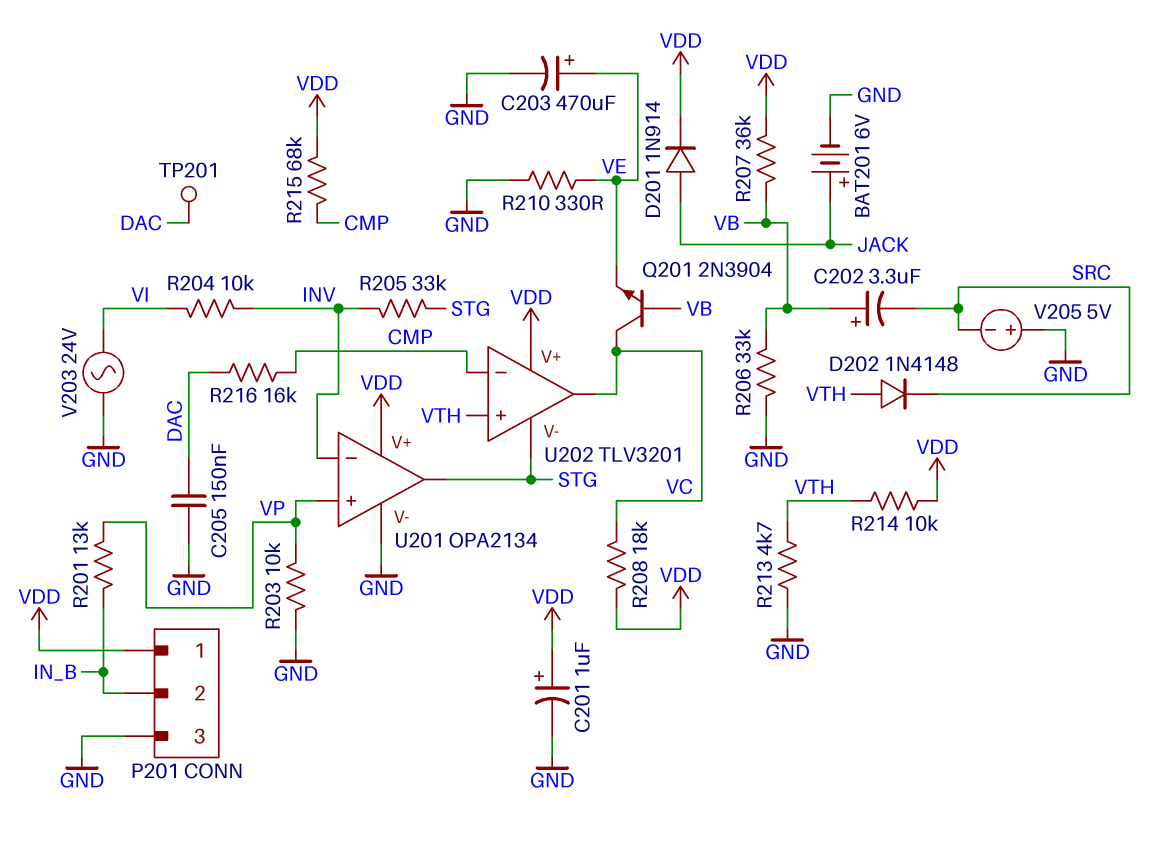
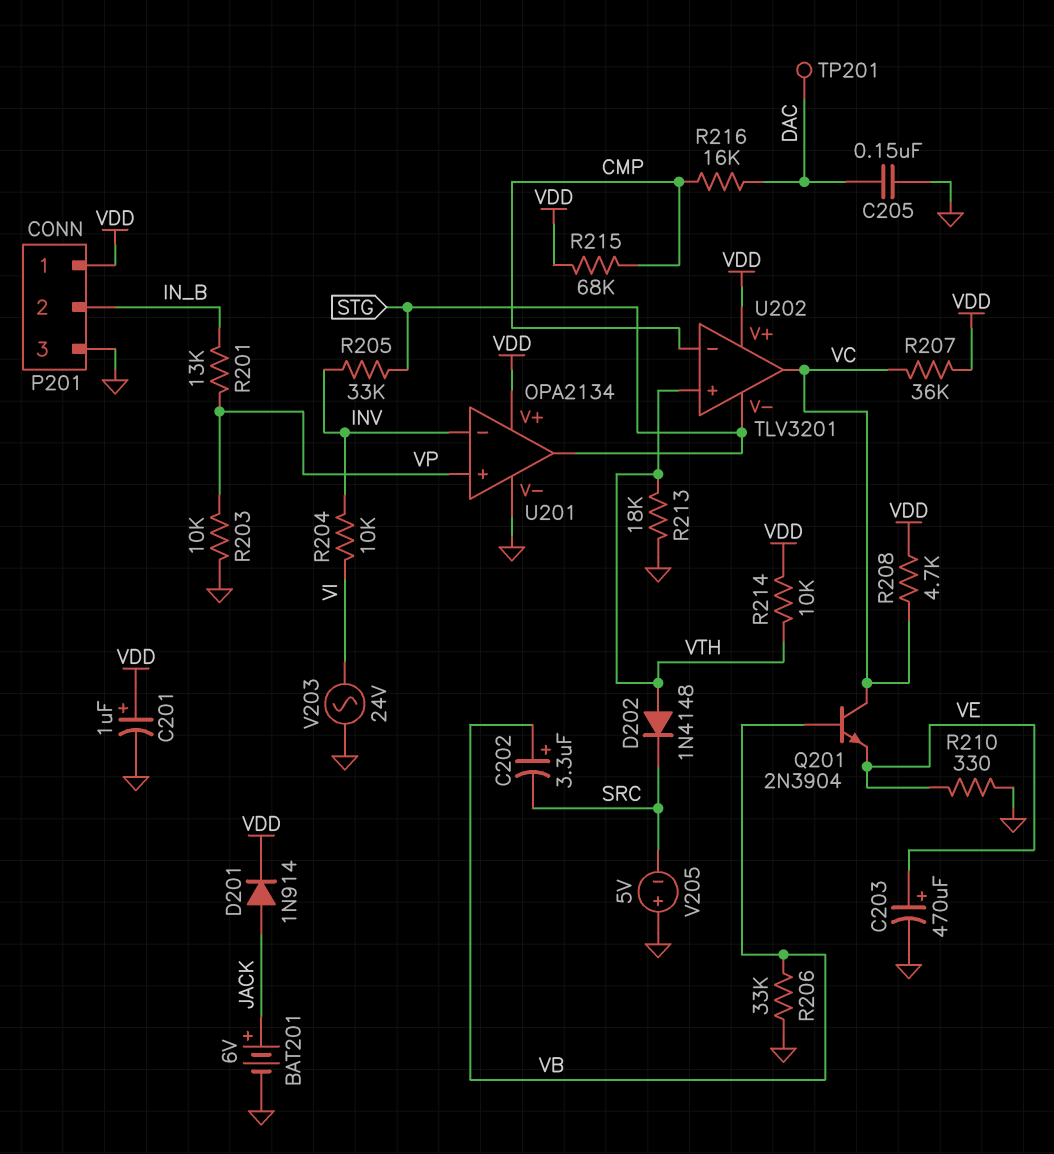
R207: 36k (VB, VDD) -> 36k (VC, VDD)
R208: 18k (VC, VDD) -> 4.7k (VC, VDD)
R213: 4.7k (GND, VTH) -> 18k (GND, VTH)

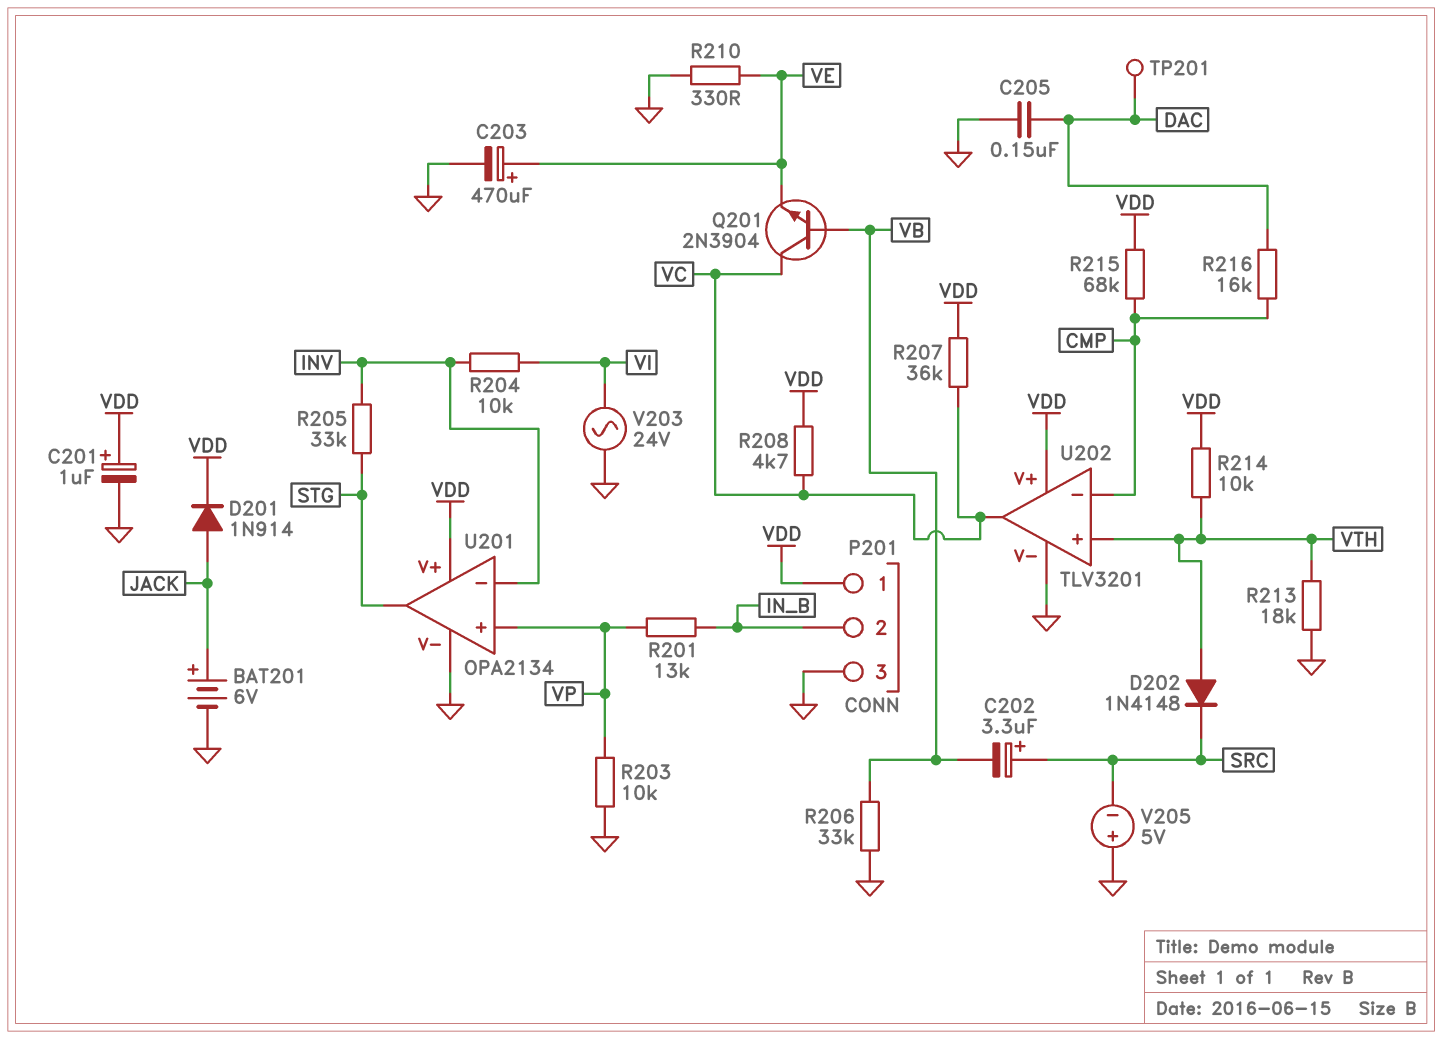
C202: 3.3uF (plus VB, minus SRC) -> 3.3uF (plus SRC, minus VB)
U202 pin V-: STG -> GND

